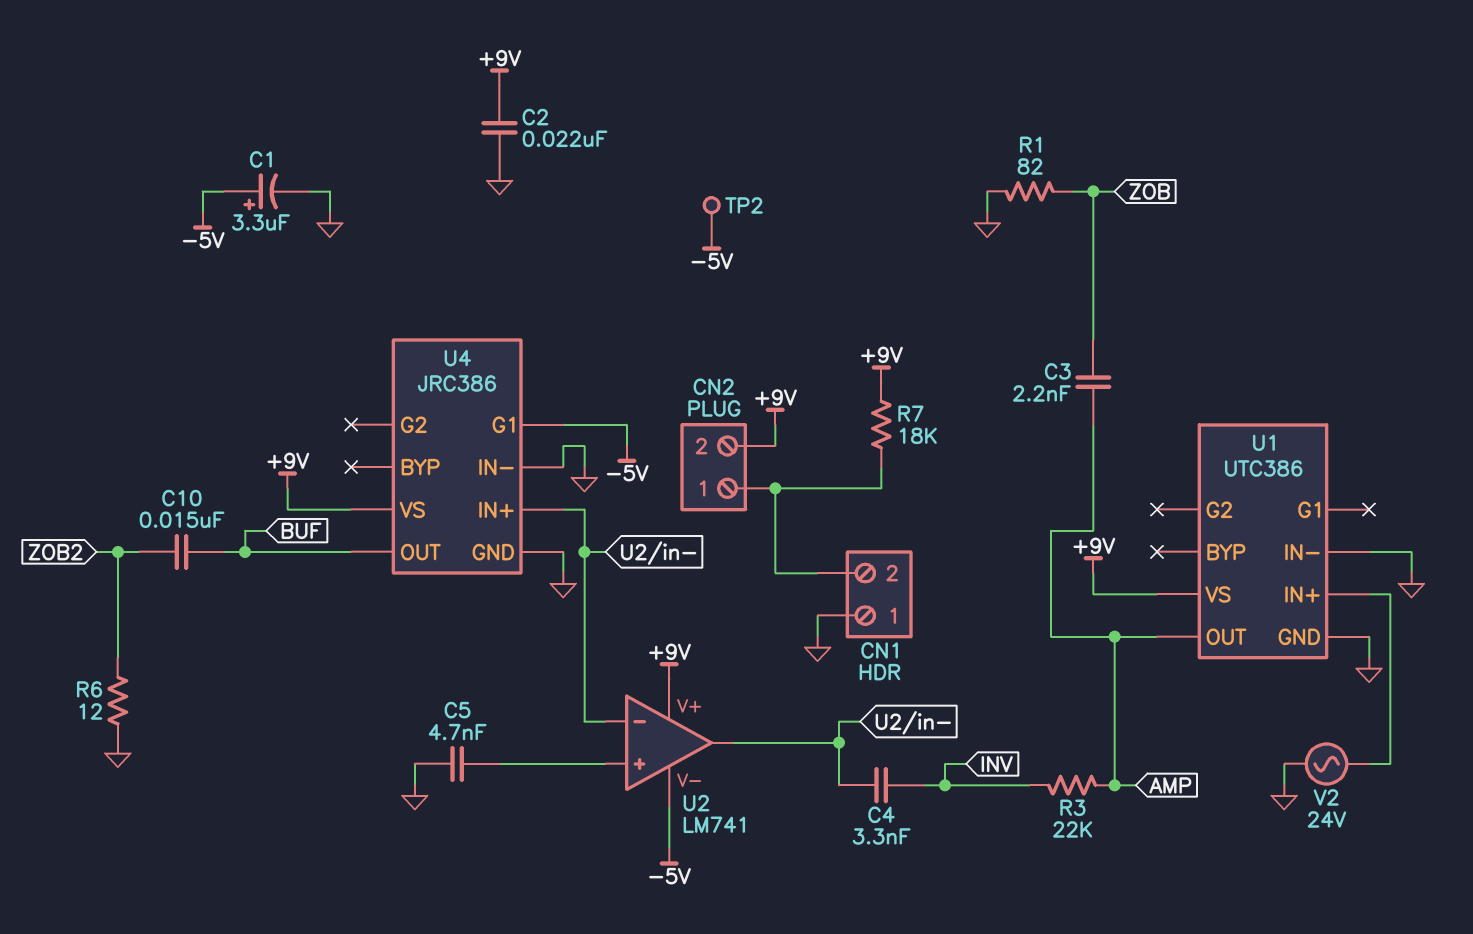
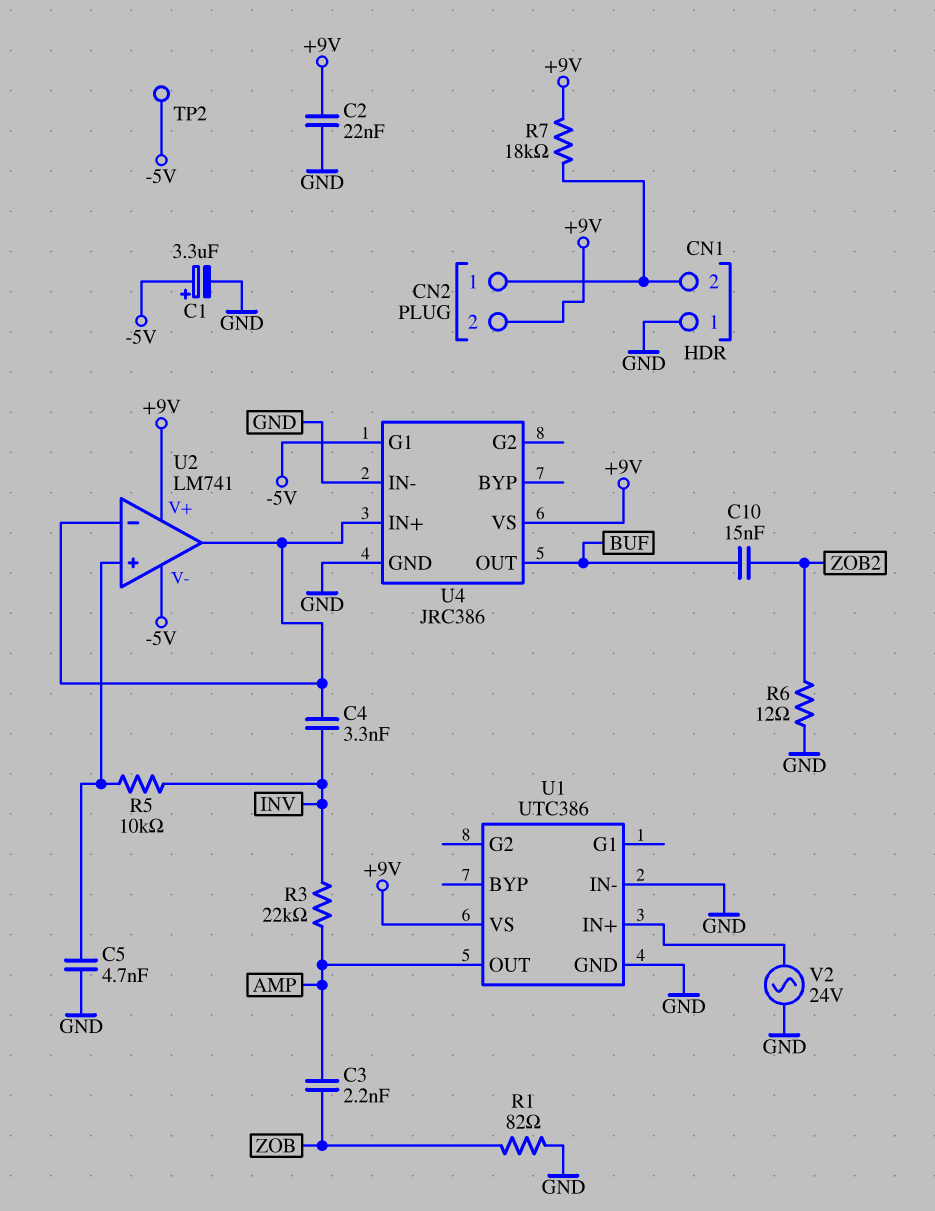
R5: none -> 10k (INV, U2/in+)

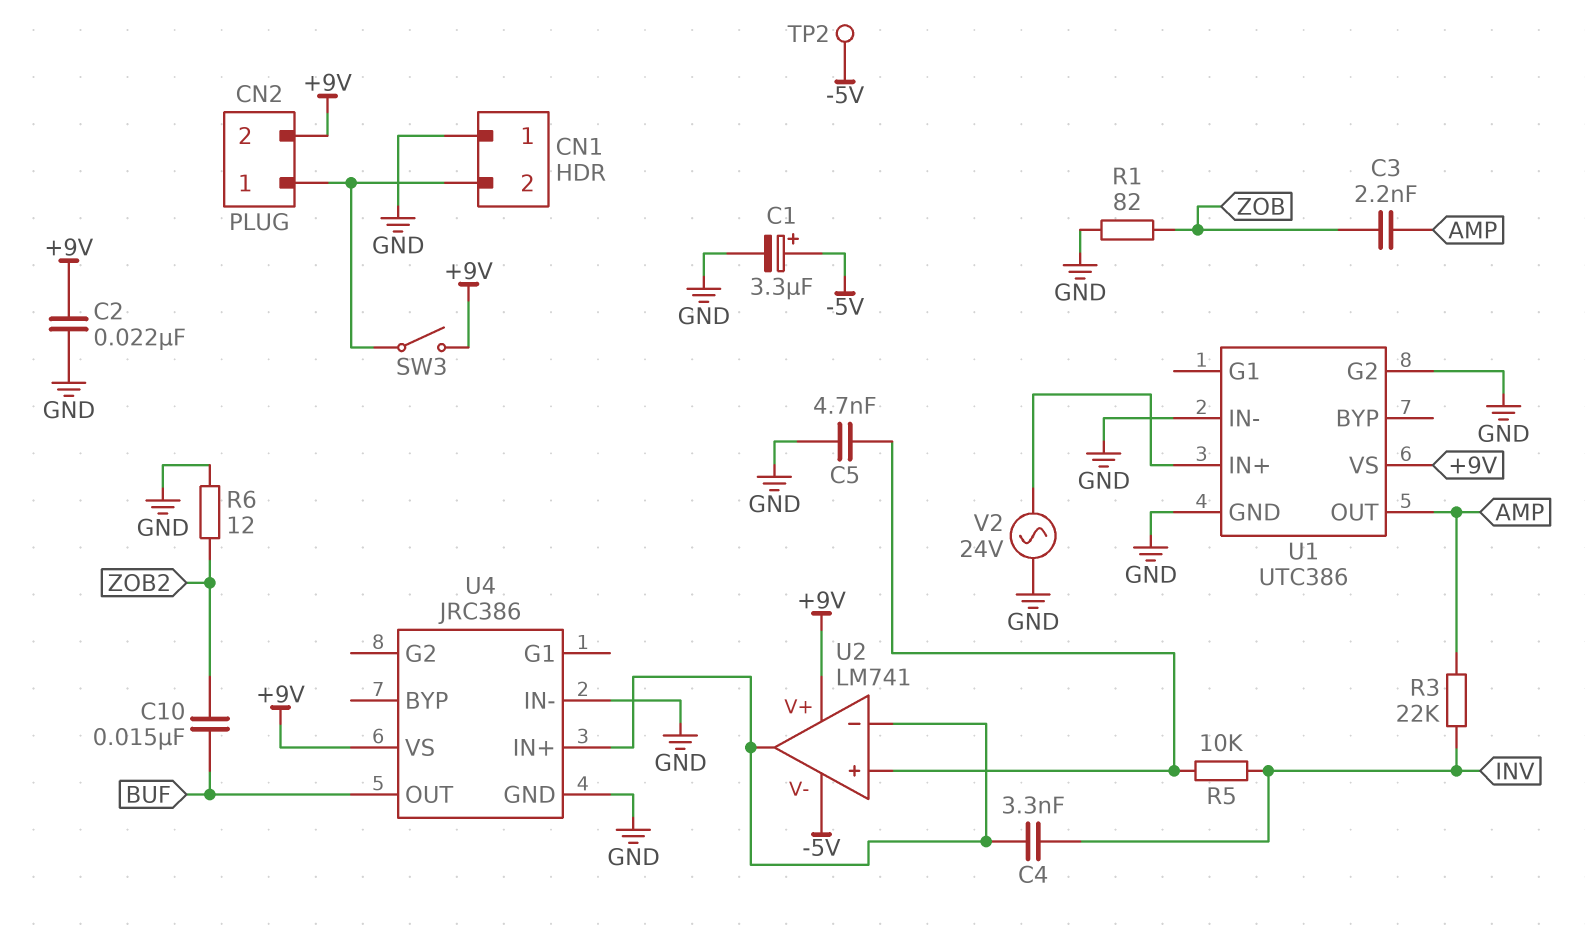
R7: 18k (+9V, CN1/2) -> none
SW3: none -> switch (+9V, CN1/2)
U1 pin G2: none -> GND
U4 pin G1: -5V -> none

